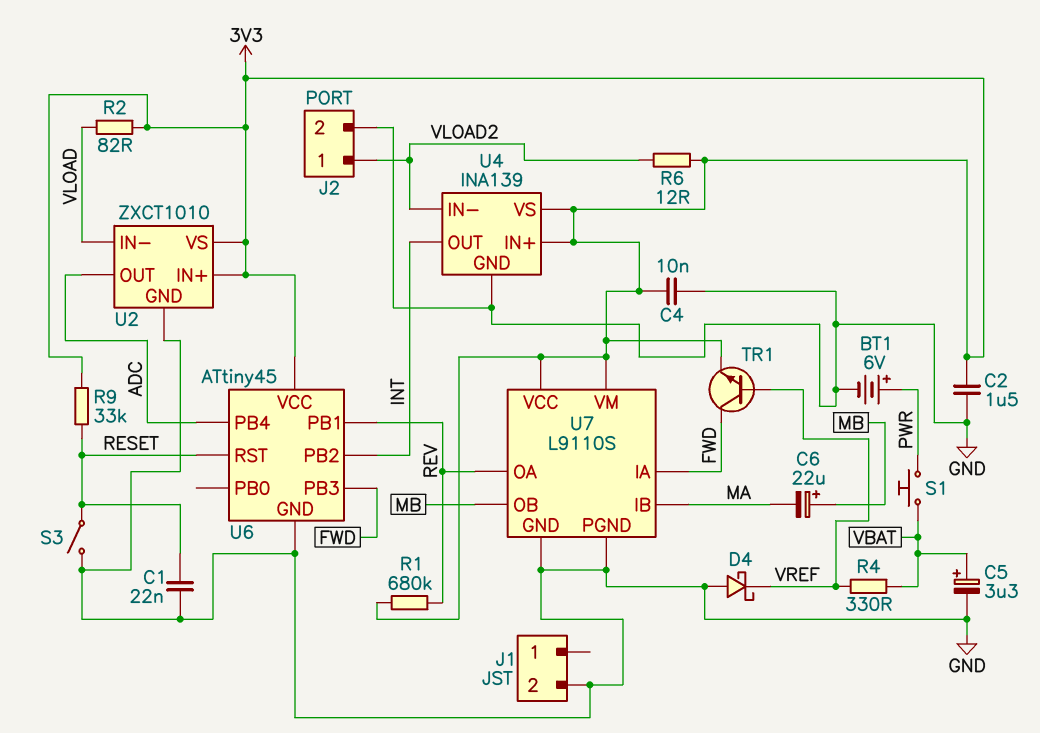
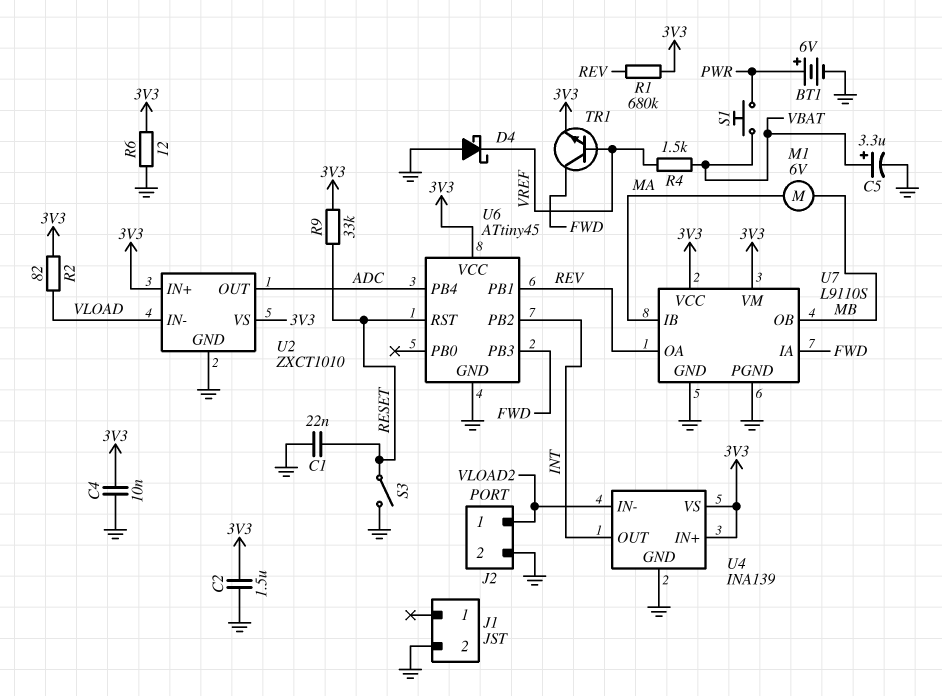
C6: 22uF (plus MB, minus MA) -> none
M1: none -> motor 6V (MA, MB)
R4: 330 (VBAT, VREF) -> 1.5k (VBAT, VREF)
R6: 12 (3V3, VLOAD2) -> 12 (3V3, GND)

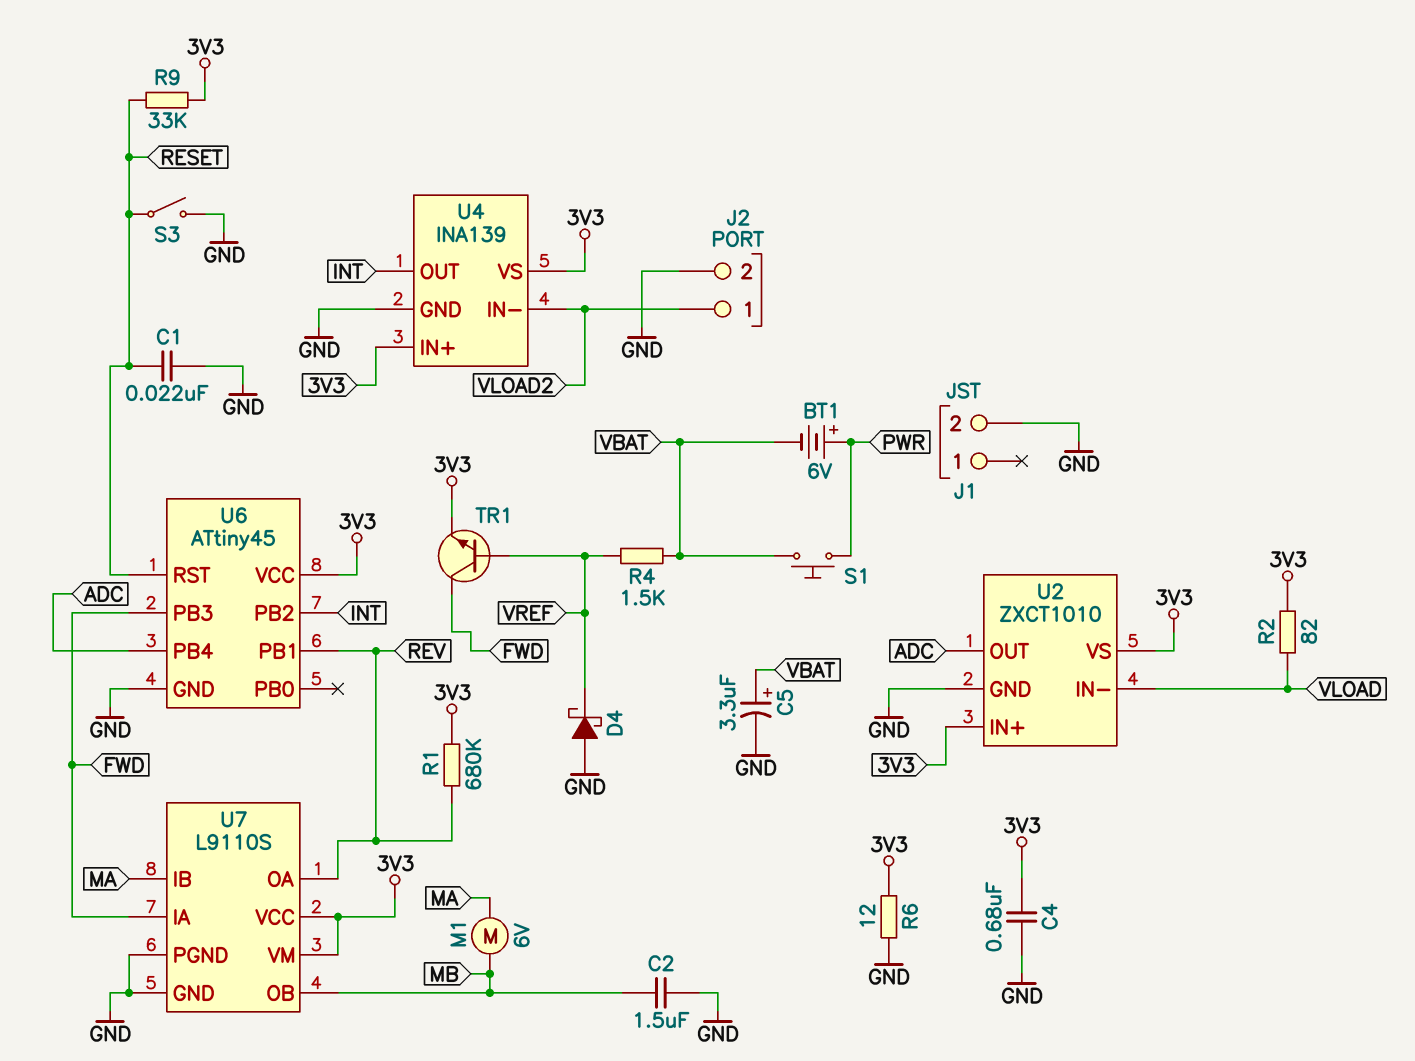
BT1: 6V (plus PWR, minus GND) -> 6V (plus PWR, minus VBAT)
C2: 1.5uF (3V3, GND) -> 1.5uF (GND, MB)
C4: 10nF (3V3, GND) -> 680nF (3V3, GND)

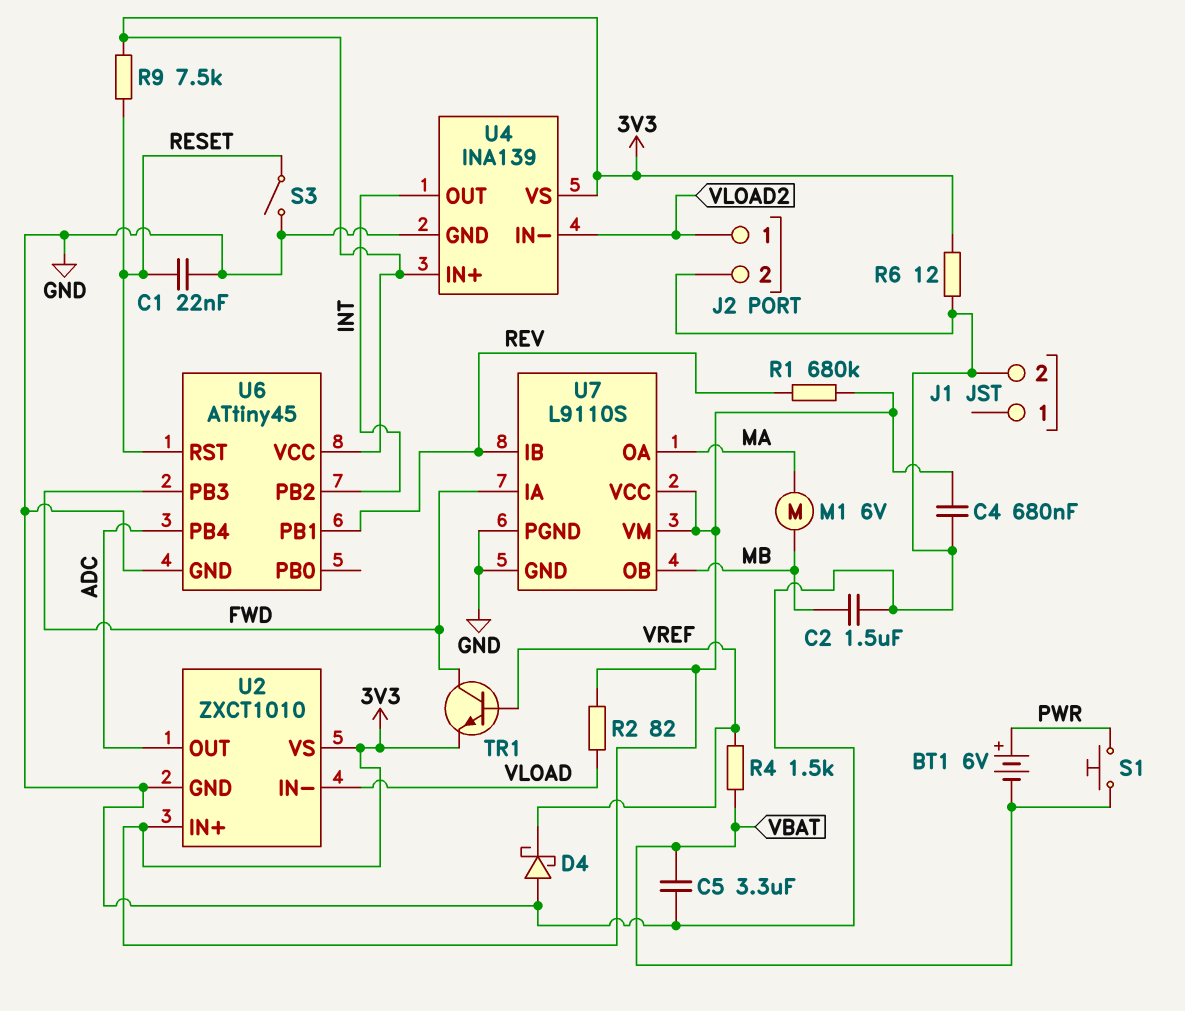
C5: 3.3uF (plus VBAT, minus GND) -> 3.3uF (GND, VBAT)
R9: 33k (3V3, RESET) -> 7.5k (3V3, RESET)
U7 pin IB: MA -> REV
U7 pin OA: REV -> MA

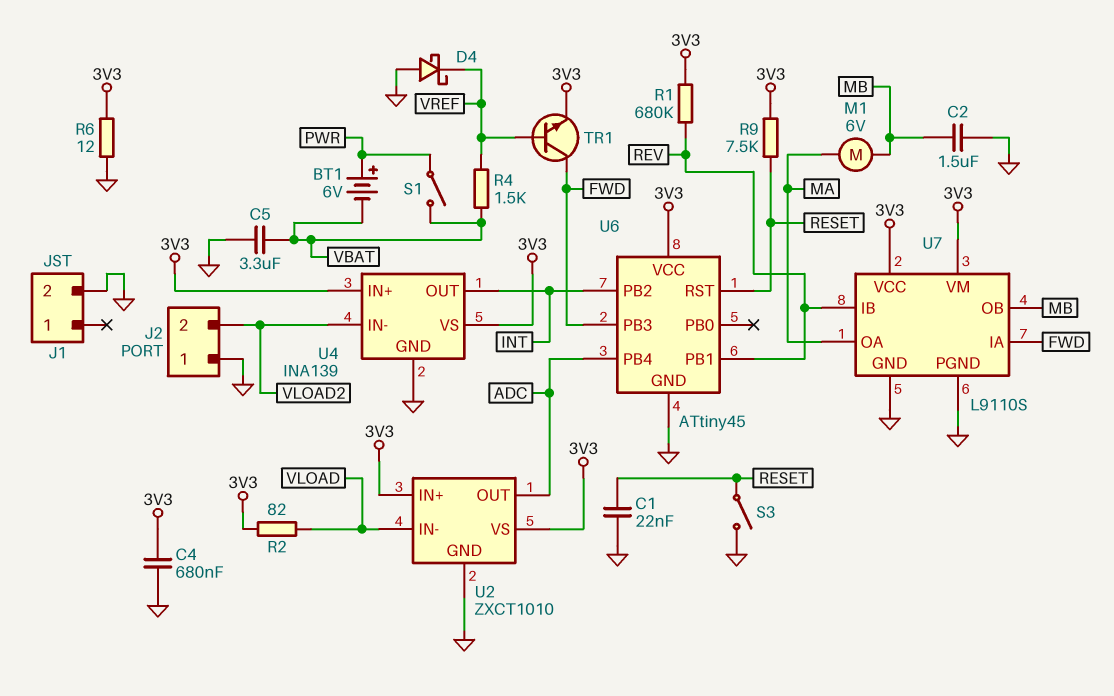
J2 pin 1: VLOAD2 -> GND
J2 pin 2: GND -> VLOAD2
S1: button (PWR, VBAT) -> switch (PWR, VBAT)

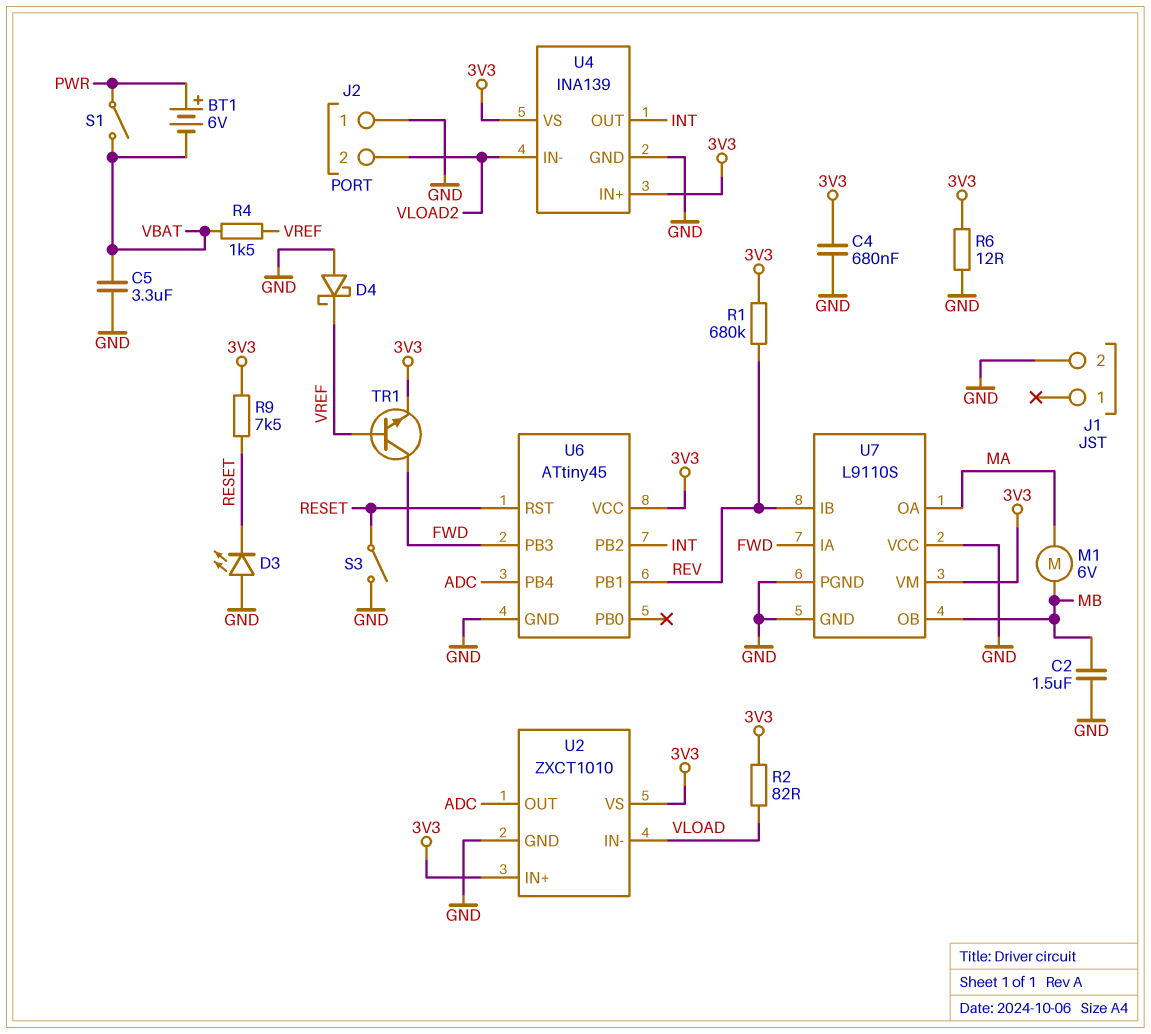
C1: 22nF (GND, RESET) -> none
D3: none -> LED (A GND, K RESET)
U7 pin VCC: 3V3 -> GND

